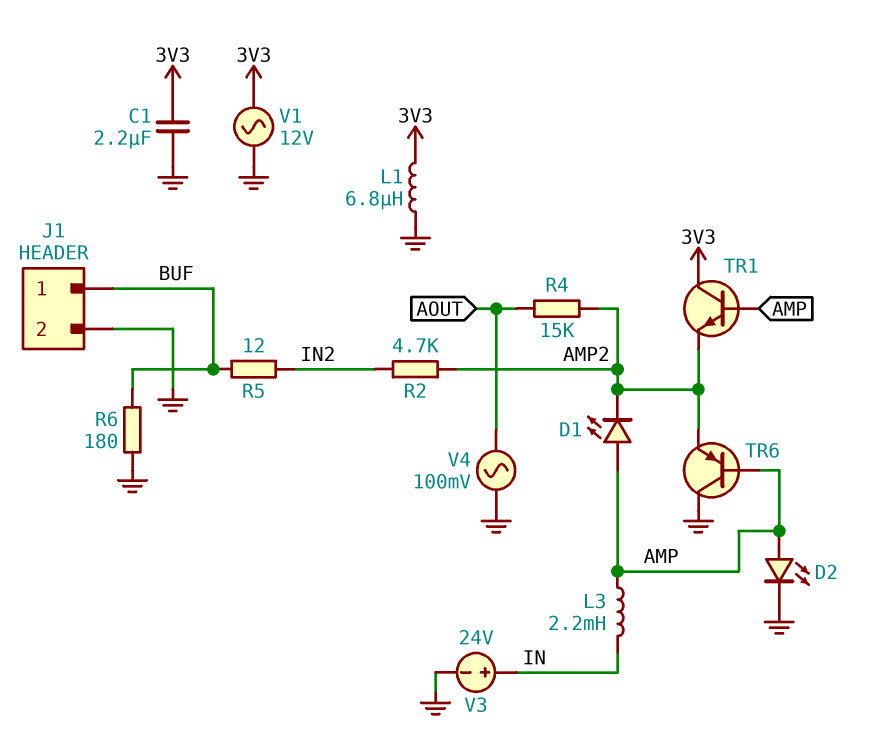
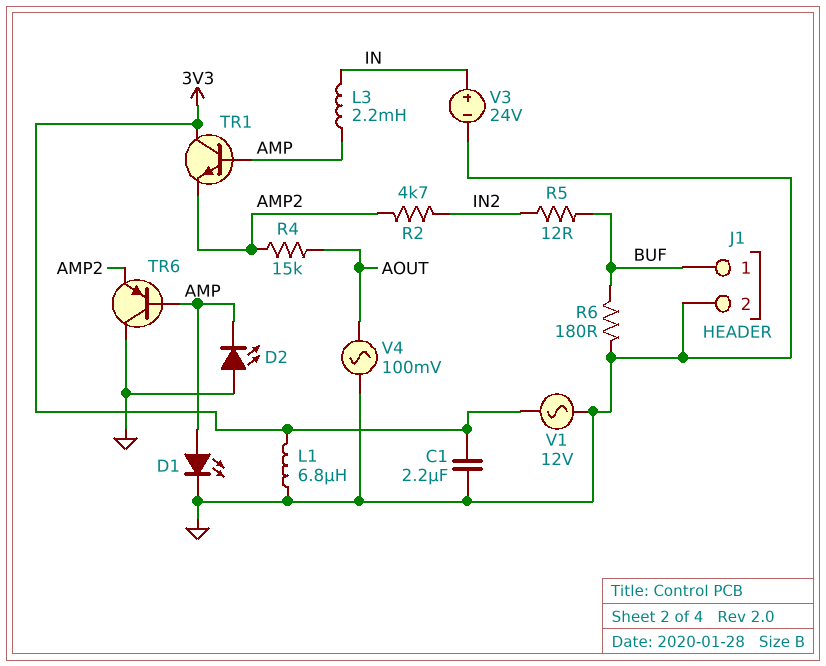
D1: LED (A AMP, K AMP2) -> LED (A AMP, K GND)
D2: LED (A AMP, K GND) -> LED (A GND, K AMP)

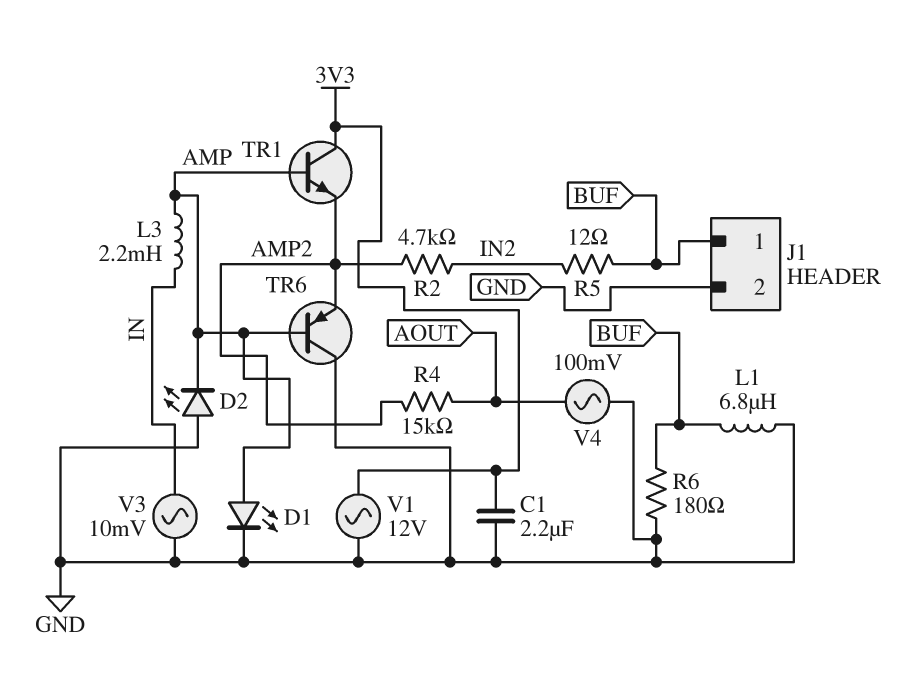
L1: 6.8uH (3V3, GND) -> 6.8uH (BUF, GND)
V3: 24V (plus IN, minus GND) -> AC 10mV (GND, IN)

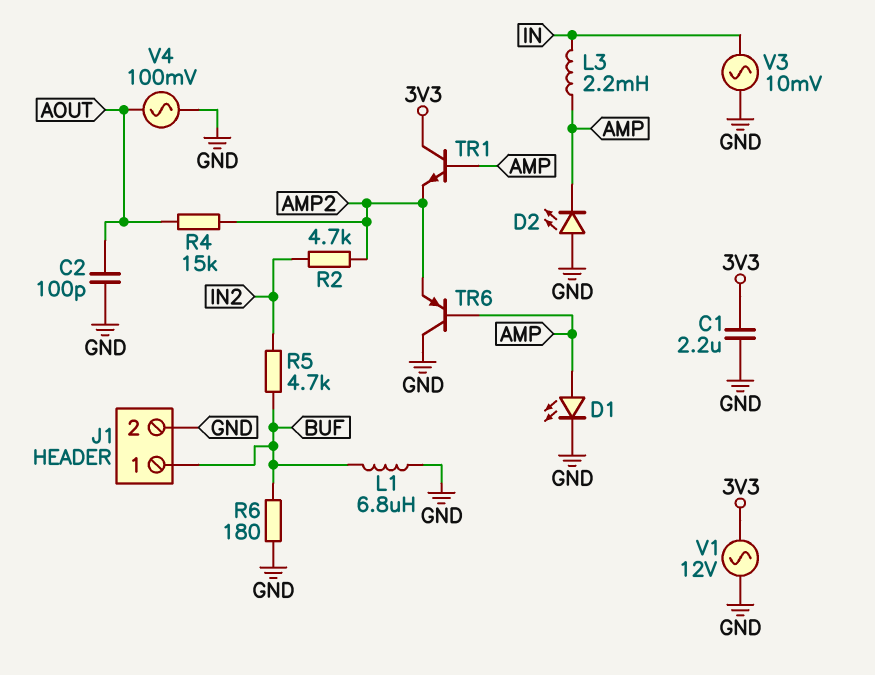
C2: none -> 100pF (AOUT, GND)
R5: 12 (BUF, IN2) -> 4.7k (BUF, IN2)

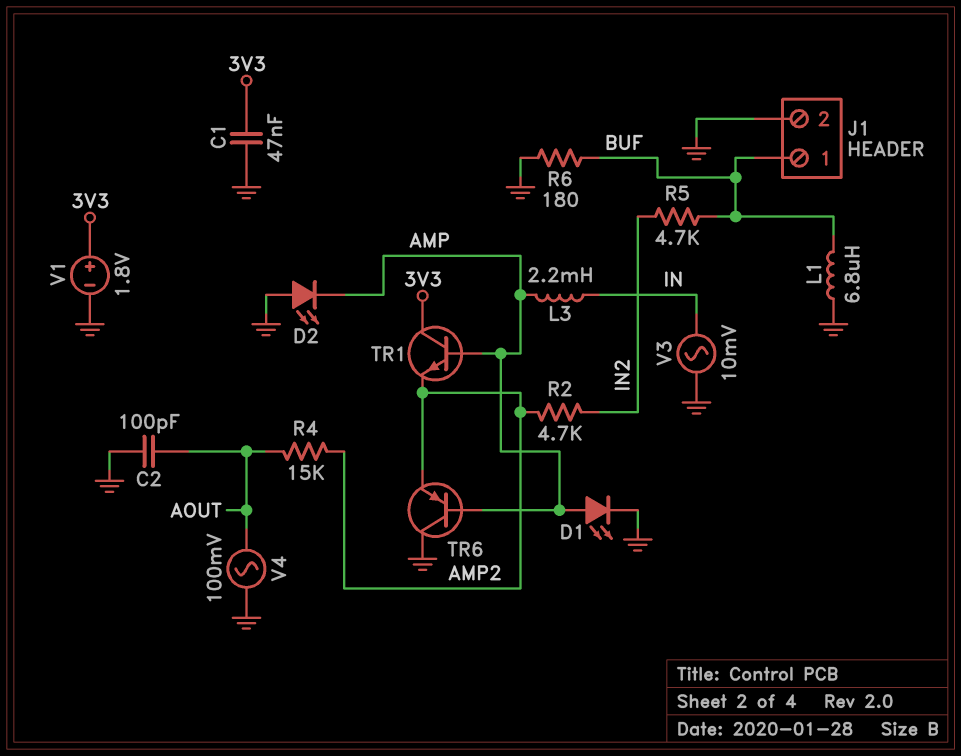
C1: 2.2uF (3V3, GND) -> 47nF (3V3, GND)
V1: AC 12V (3V3, GND) -> 1.8V (plus 3V3, minus GND)

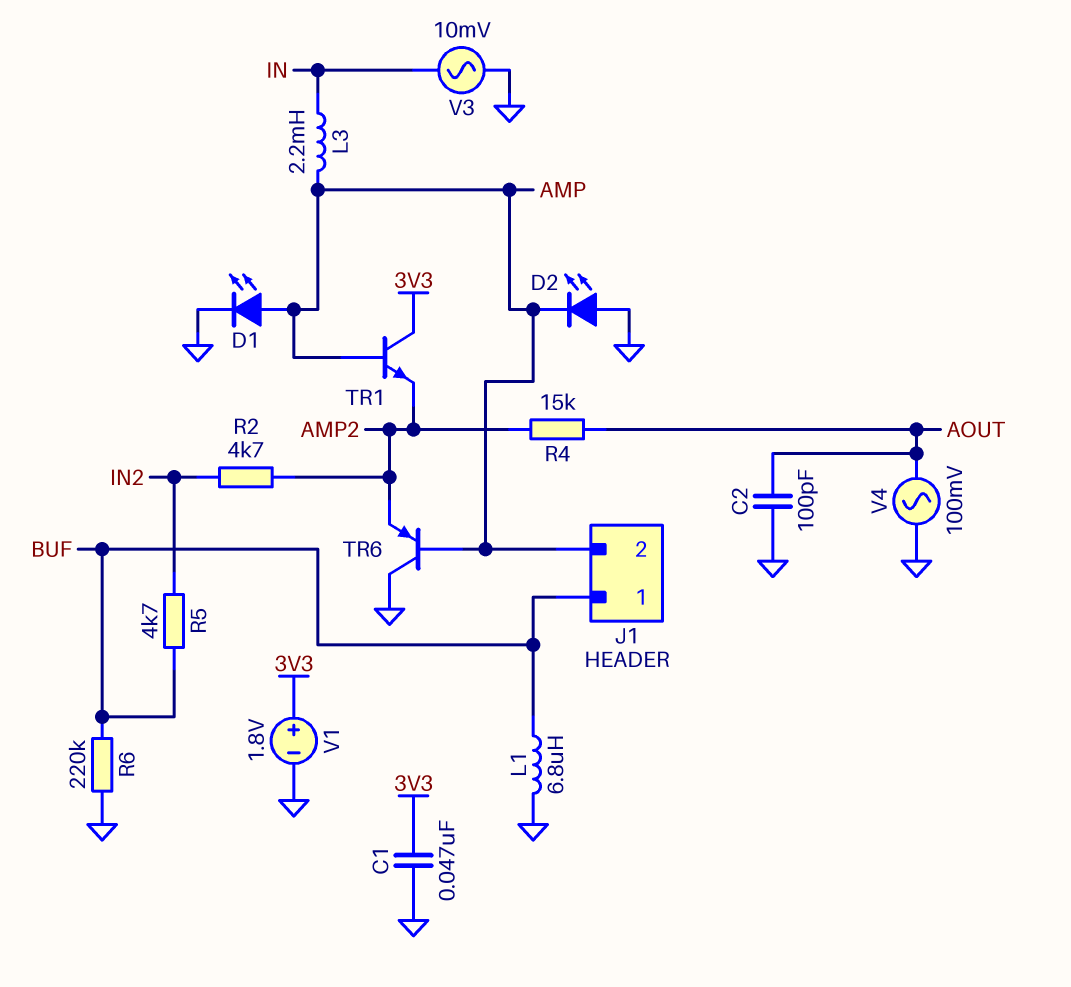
J1 pin 2: GND -> AMP
R6: 180 (BUF, GND) -> 220k (BUF, GND)

